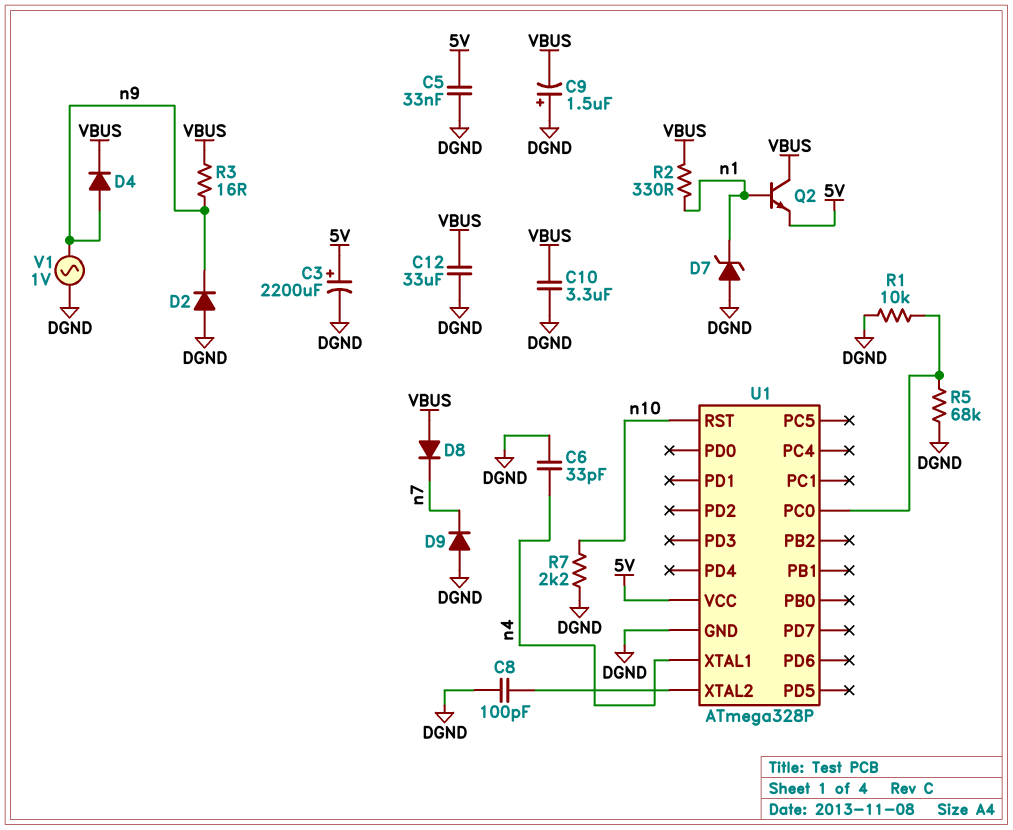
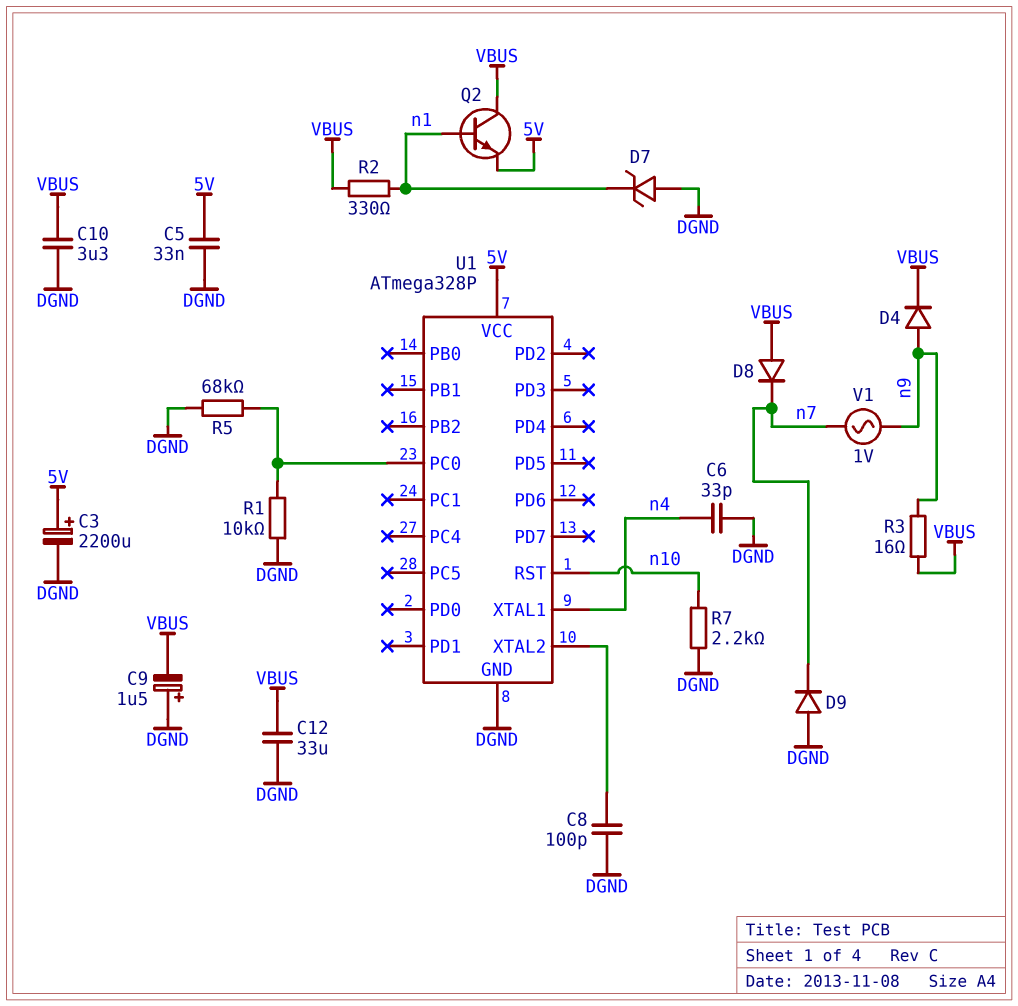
D2: diode (A DGND, K n9) -> none
V1: AC 1V (DGND, n9) -> AC 1V (n7, n9)

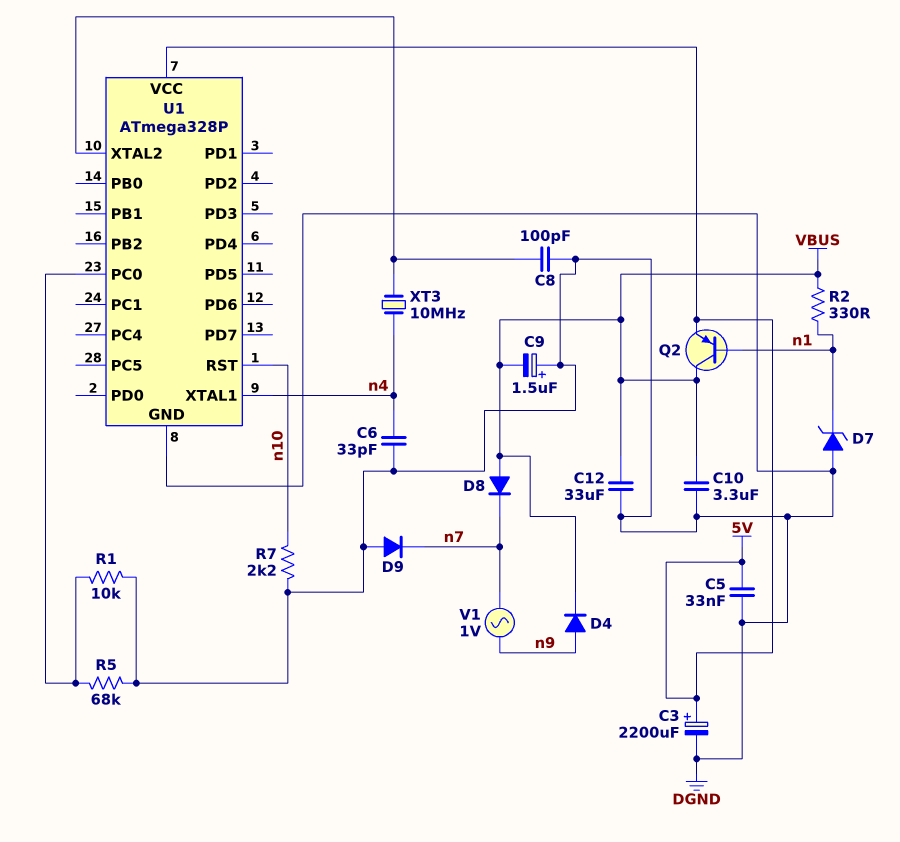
Q2: NPN (B n1, C VBUS, E 5V) -> PNP (B n1, C VBUS, E 5V)
R3: 16 (VBUS, n9) -> none
XT3: none -> 10MHz (U1/XTAL2, n4)

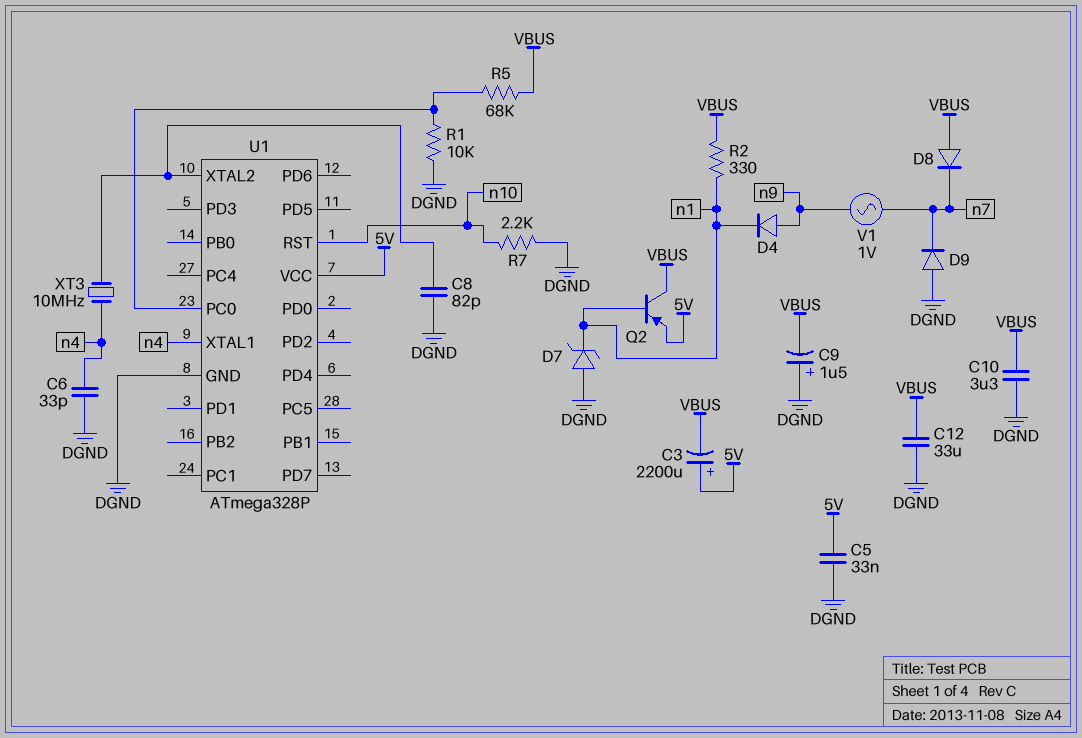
C3: 2200uF (plus 5V, minus DGND) -> 2200uF (plus 5V, minus VBUS)
C8: 100pF (DGND, U1/XTAL2) -> 82pF (DGND, U1/XTAL2)
D4: diode (A n9, K VBUS) -> diode (A n9, K n1)
R5: 68k (DGND, U1/PC0) -> 68k (U1/PC0, VBUS)

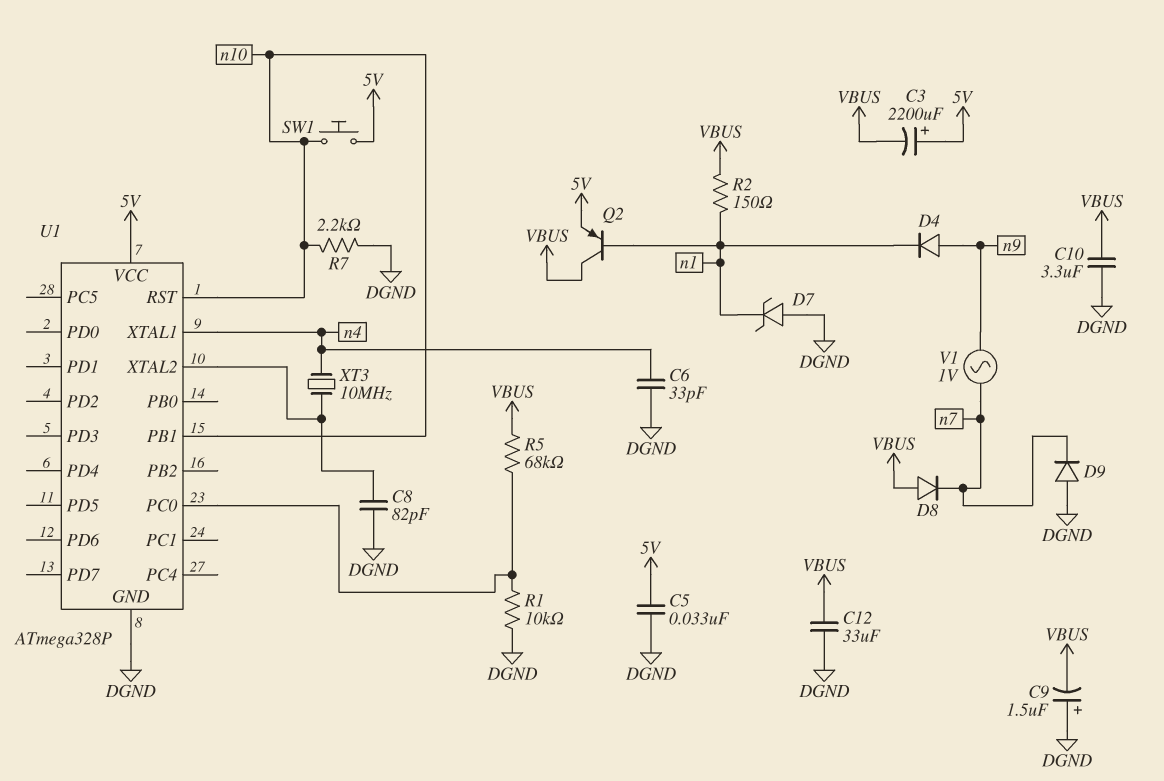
R2: 330 (VBUS, n1) -> 150 (VBUS, n1)
SW1: none -> button (5V, n10)
U1 pin PB1: none -> n10

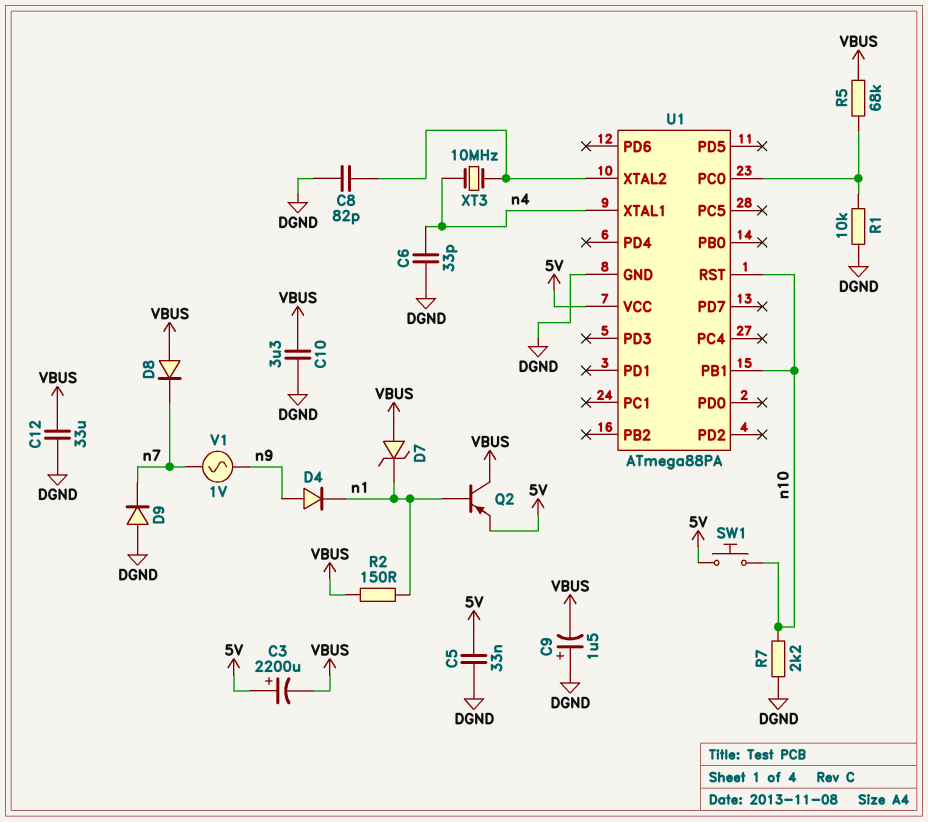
D7: zener (A DGND, K n1) -> zener (A VBUS, K n1)
U1: ATmega328P -> ATmega88PA

